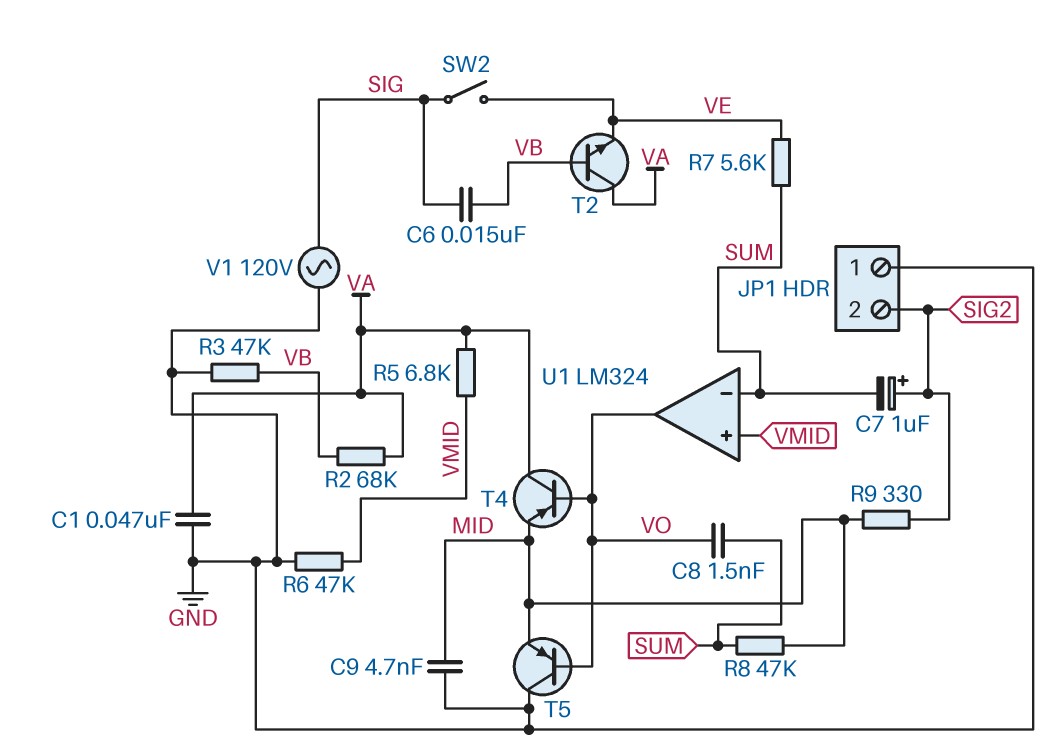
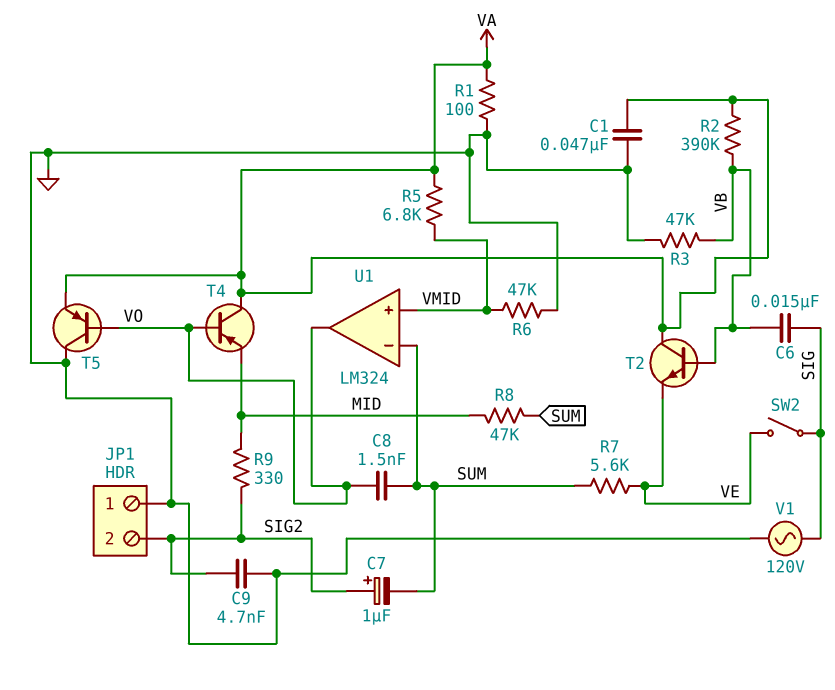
C9: 4.7nF (GND, MID) -> 4.7nF (GND, SIG2)
R1: none -> 100 (GND, VA)
R2: 68k (VA, VB) -> 390k (VA, VB)
T5: PNP (B VO, C GND, E MID) -> PNP (B VO, C GND, E VA)

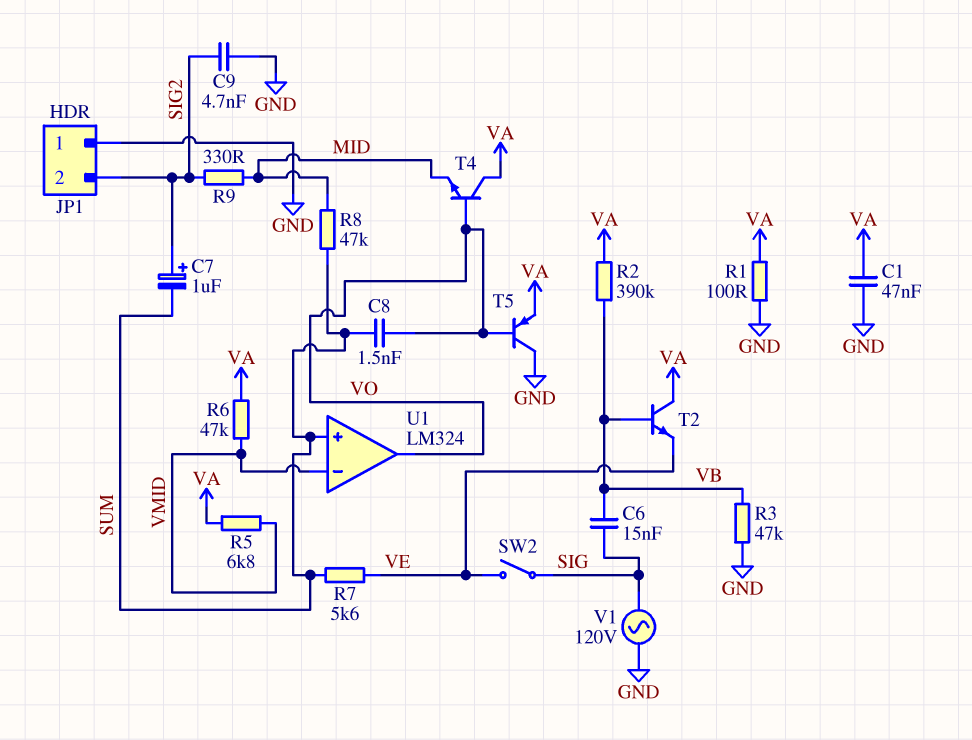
R6: 47k (GND, VMID) -> 47k (VA, VMID)
T4: PNP (B VO, C VA, E MID) -> NPN (B VO, C VA, E MID)
U1 pin in+: VMID -> SUM
U1 pin in-: SUM -> VMID

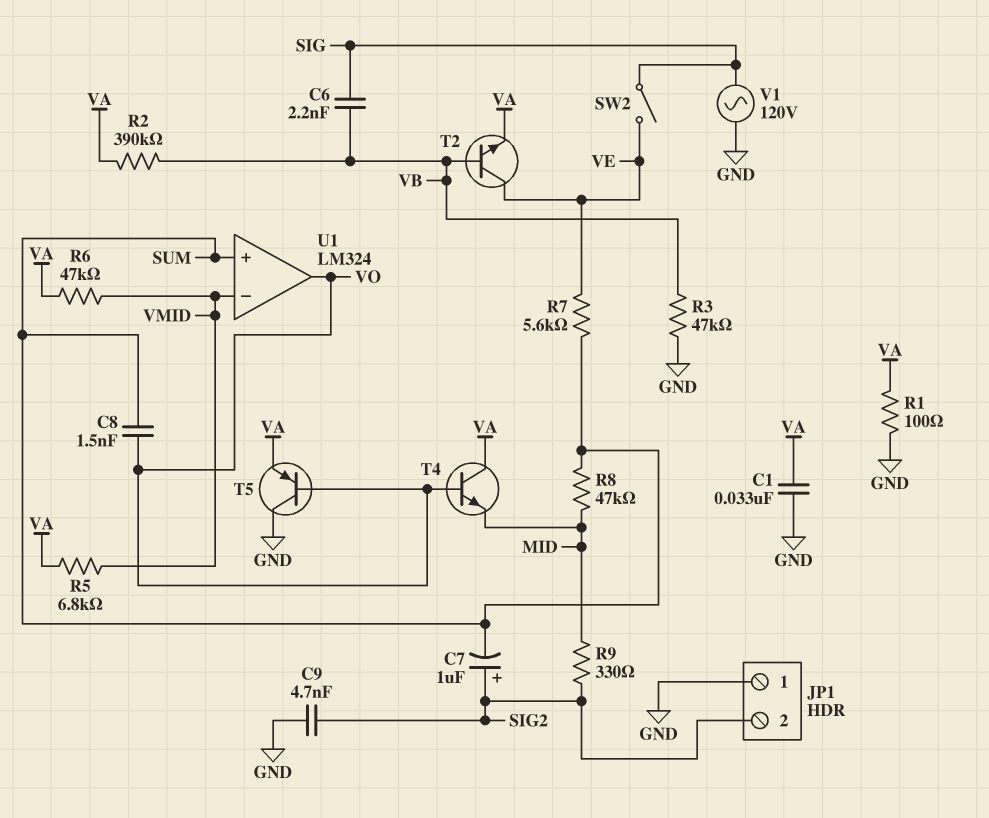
C1: 47nF (GND, VA) -> 33nF (GND, VA)
C6: 15nF (SIG, VB) -> 2.2nF (SIG, VB)
T2: NPN (B VB, C VA, E VE) -> NPN (B VB, C VE, E VA)

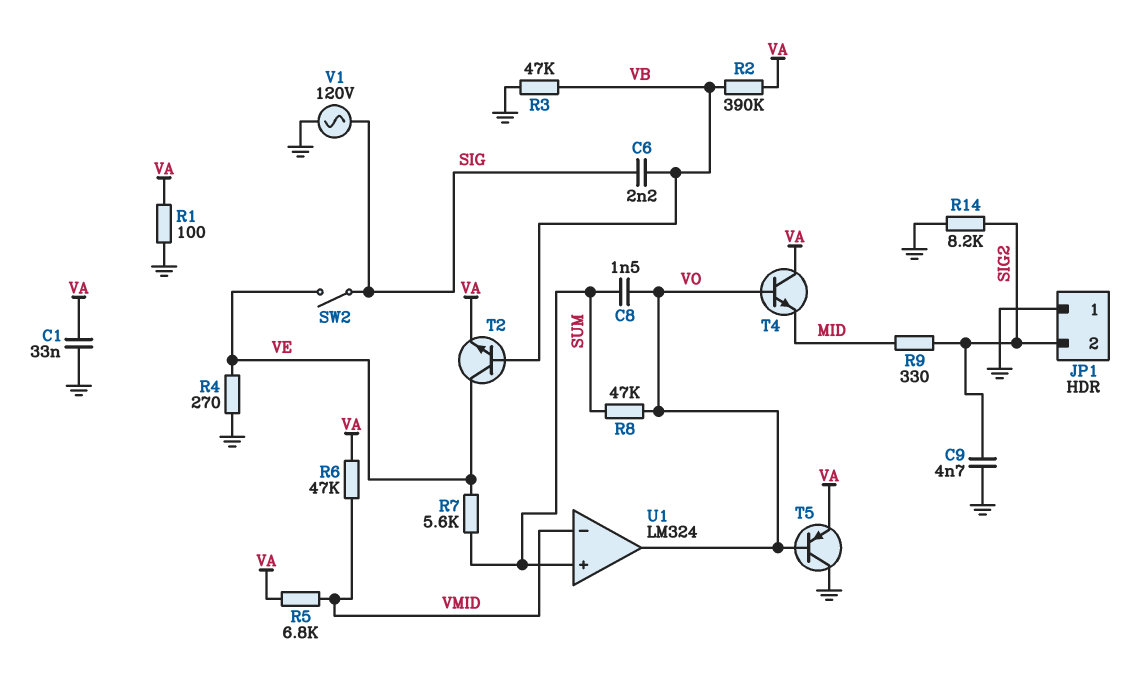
C7: 1uF (plus SIG2, minus SUM) -> none
R4: none -> 270 (GND, VE)
R8: 47k (MID, SUM) -> 47k (SUM, VO)
R14: none -> 8.2k (GND, SIG2)

